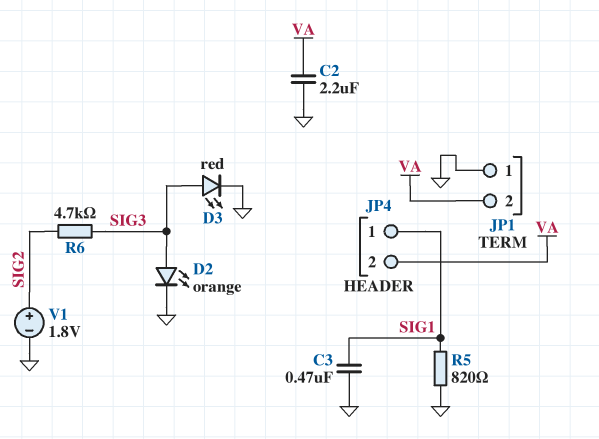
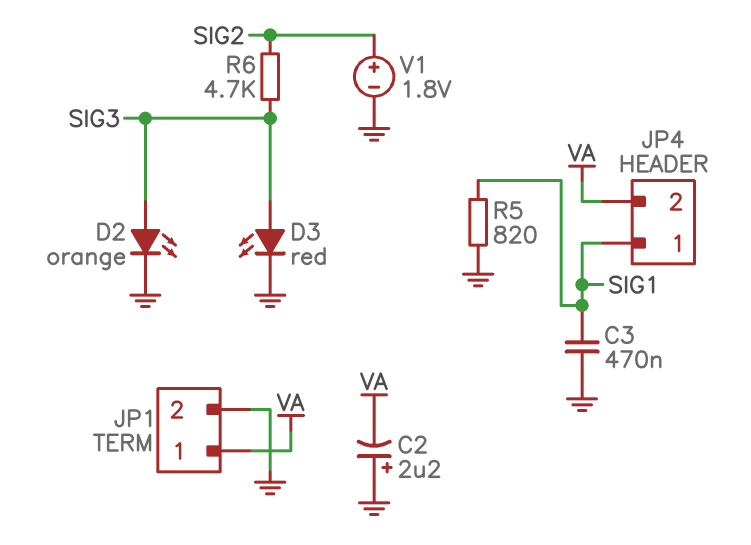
C2: 2.2uF (GND, VA) -> 2.2uF (plus GND, minus VA)
JP1 pin 1: GND -> VA
JP1 pin 2: VA -> GND

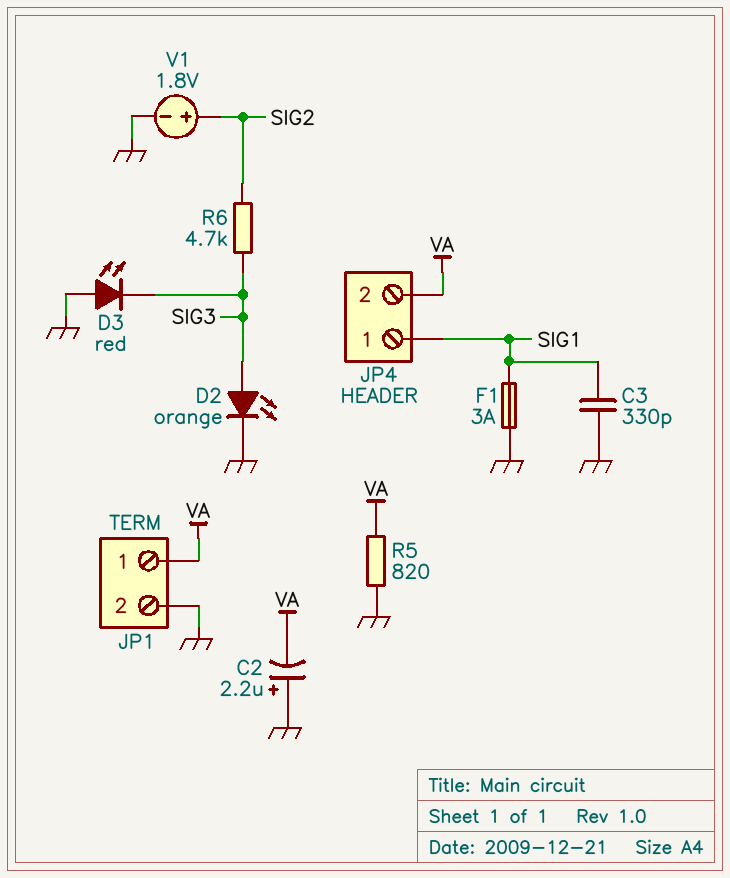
C3: 470nF (GND, SIG1) -> 330pF (GND, SIG1)
D3: LED red (A SIG3, K GND) -> LED red (A GND, K SIG3)
F1: none -> 3A (GND, SIG1)
R5: 820 (GND, SIG1) -> 820 (GND, VA)

